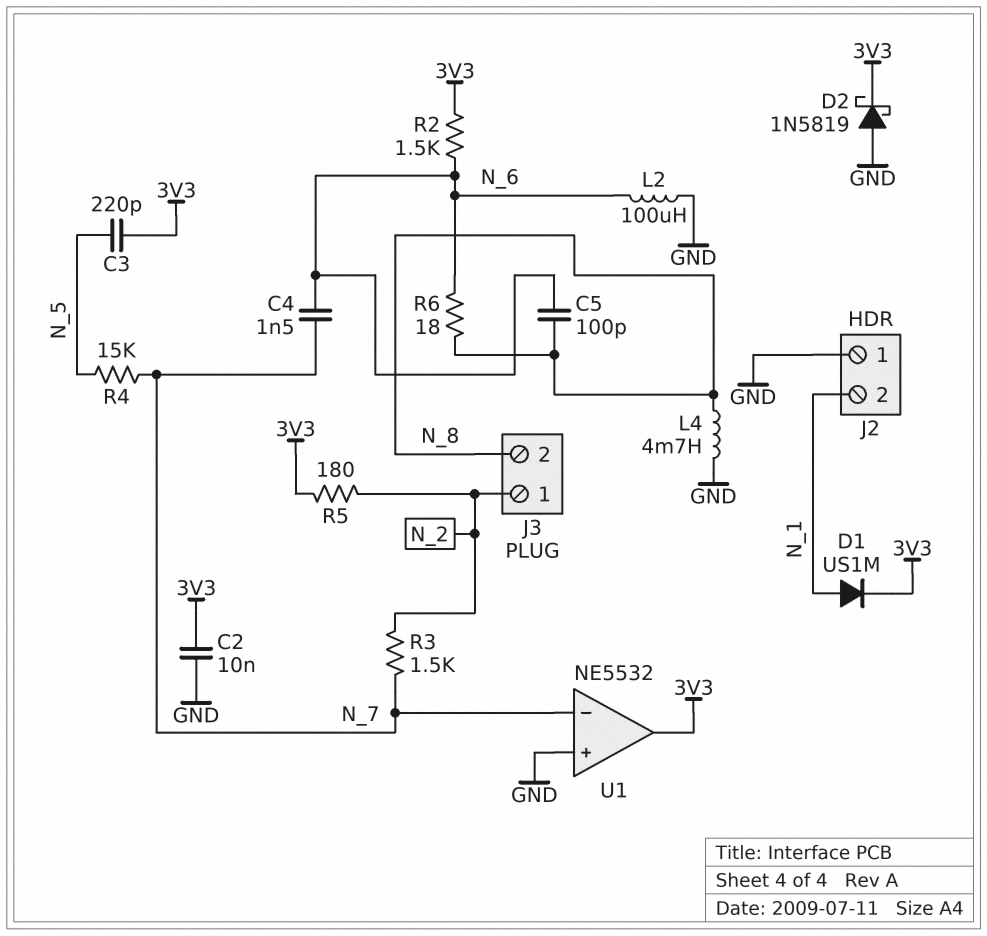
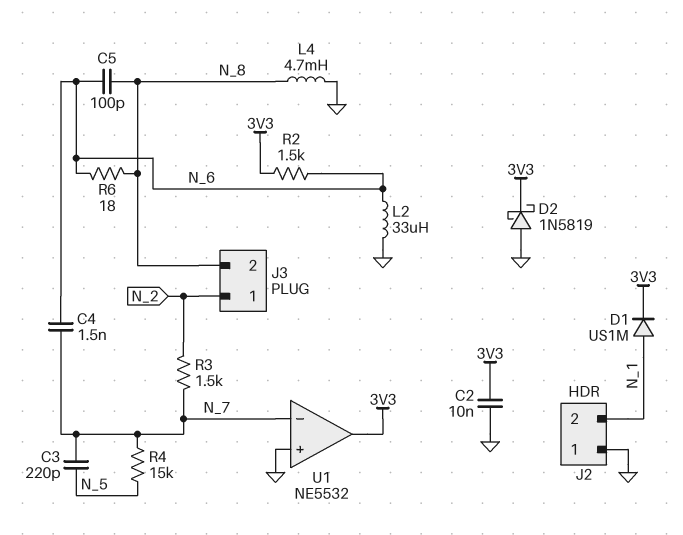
C3: 220pF (3V3, N_5) -> 220pF (N_5, N_7)
L2: 100uH (GND, N_6) -> 33uH (GND, N_6)
R5: 180 (3V3, N_2) -> none

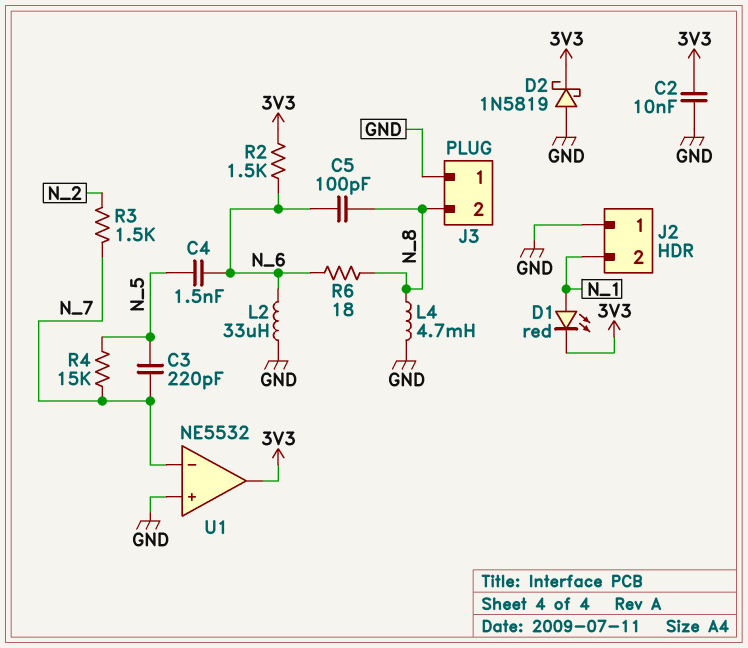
C4: 1.5nF (N_6, N_7) -> 1.5nF (N_5, N_6)
D1: diode US1M (A N_1, K 3V3) -> LED red (A N_1, K 3V3)
J3 pin 1: N_2 -> GND

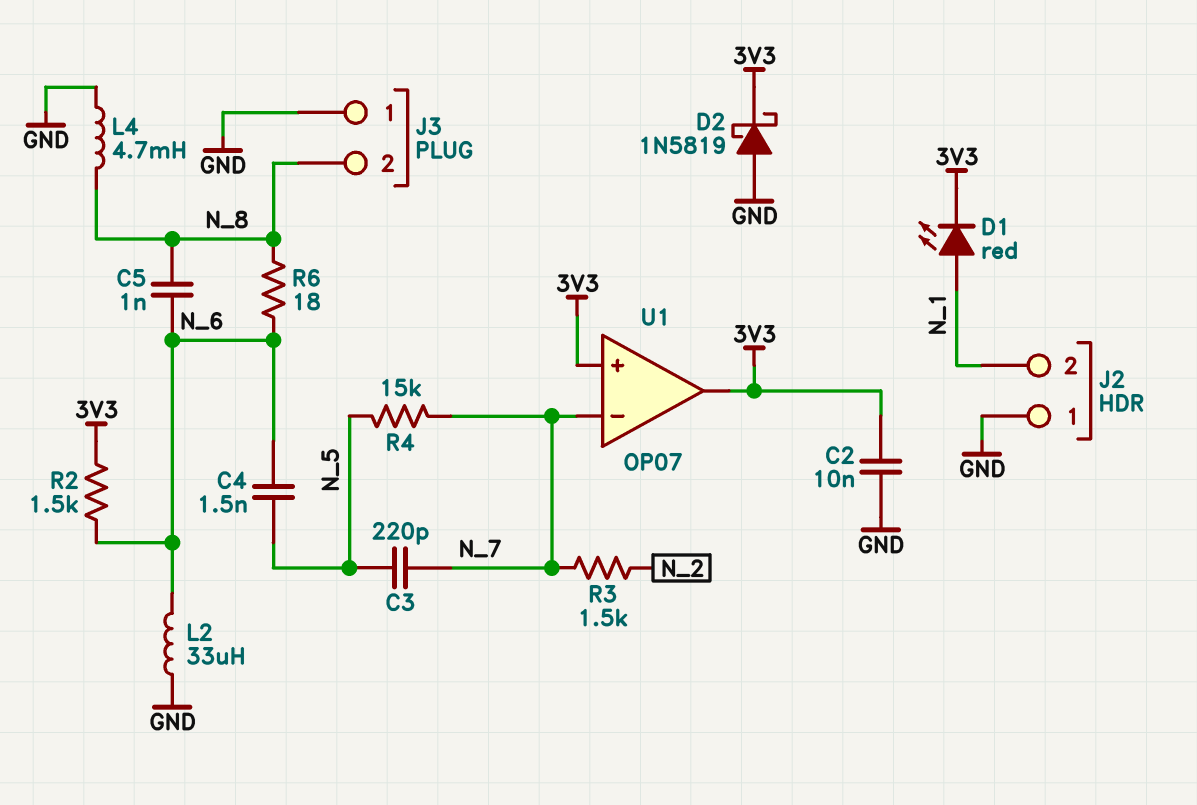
C5: 100pF (N_6, N_8) -> 1nF (N_6, N_8)
U1: NE5532 -> OP07
U1 pin in+: GND -> 3V3

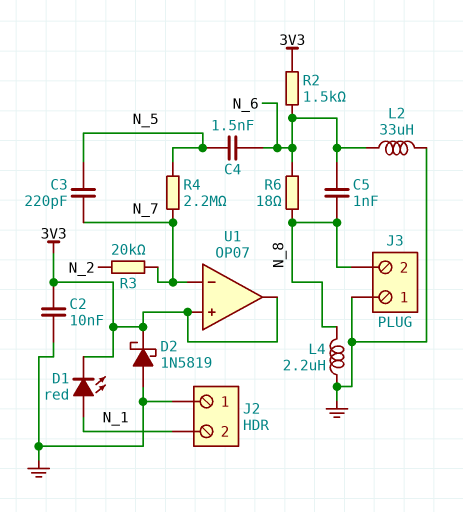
L4: 4.7mH (GND, N_8) -> 2.2uH (GND, N_8)
R3: 1.5k (N_2, N_7) -> 20k (N_2, N_7)
R4: 15k (N_5, N_7) -> 2.2M (N_5, N_7)

